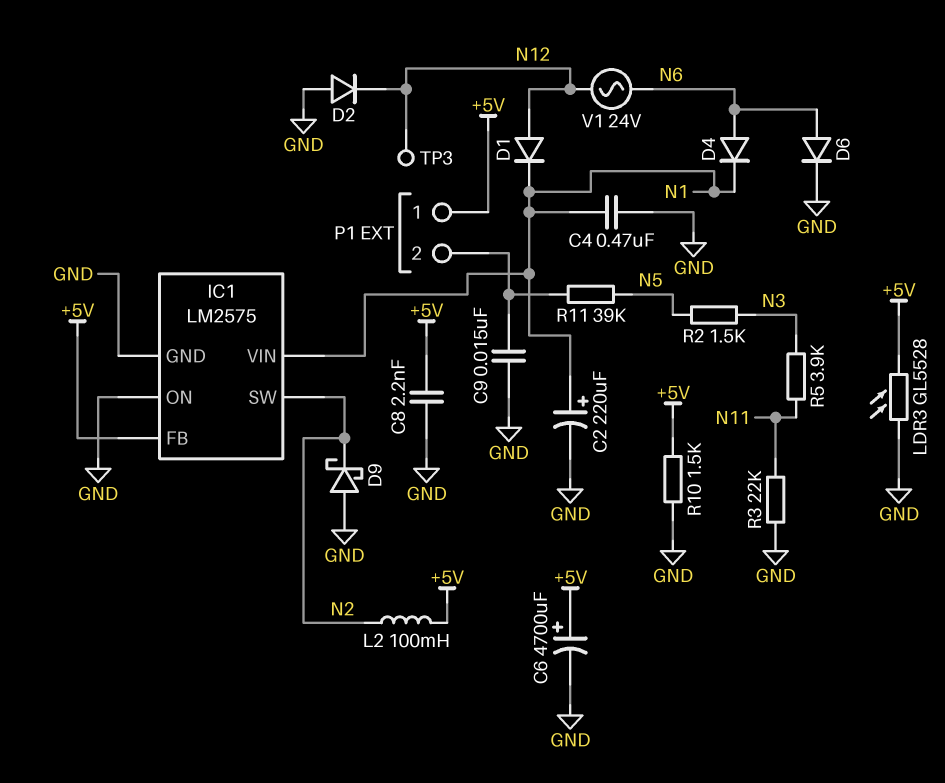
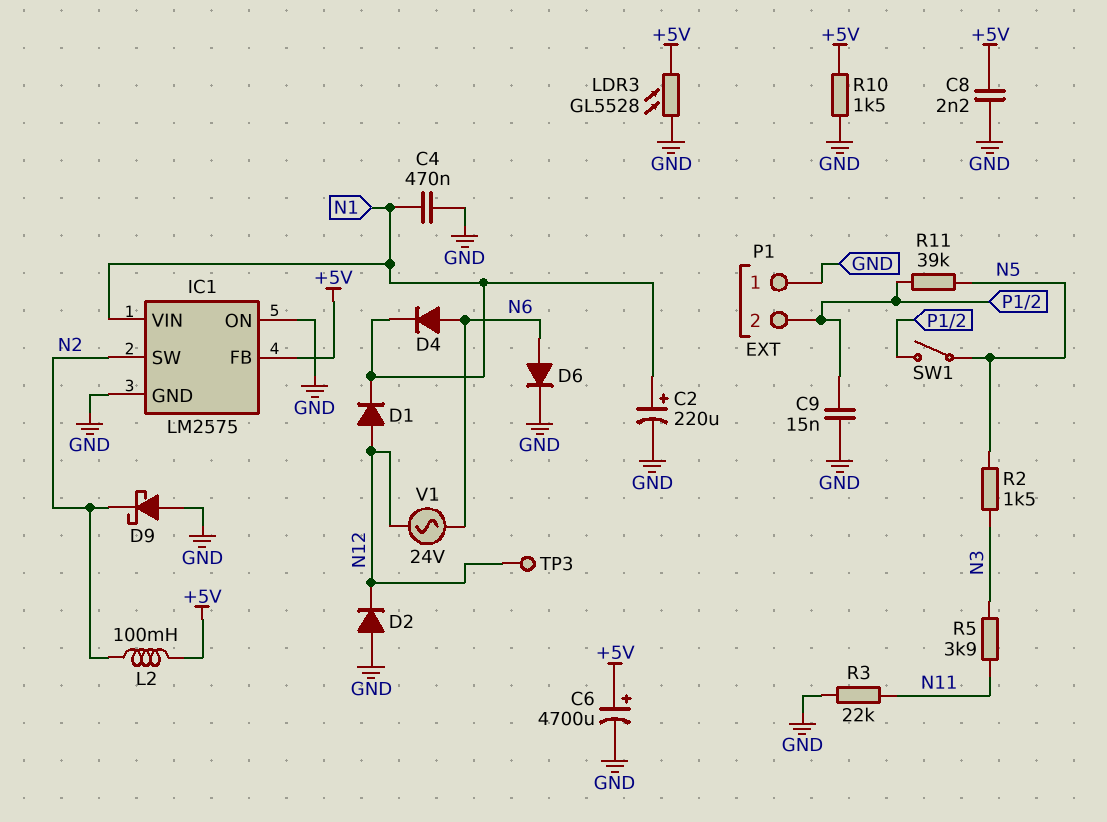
P1 pin 1: +5V -> GND
SW1: none -> switch (N5, P1/2)

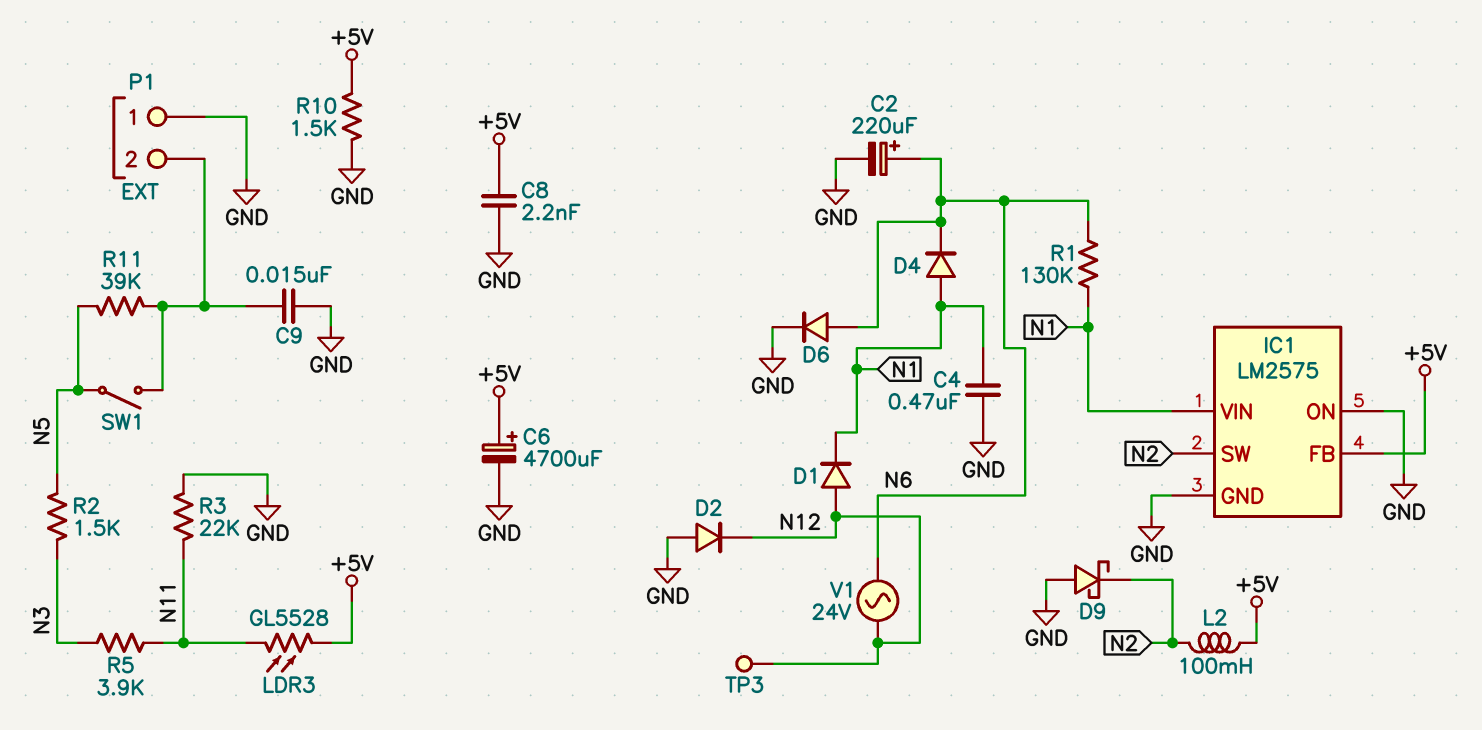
C2: 220uF (plus N1, minus GND) -> 220uF (plus N6, minus GND)
D4: diode (A N6, K N1) -> diode (A N1, K N6)
LDR3: GL5528 (+5V, GND) -> GL5528 (+5V, N11)
R1: none -> 130k (N1, N6)

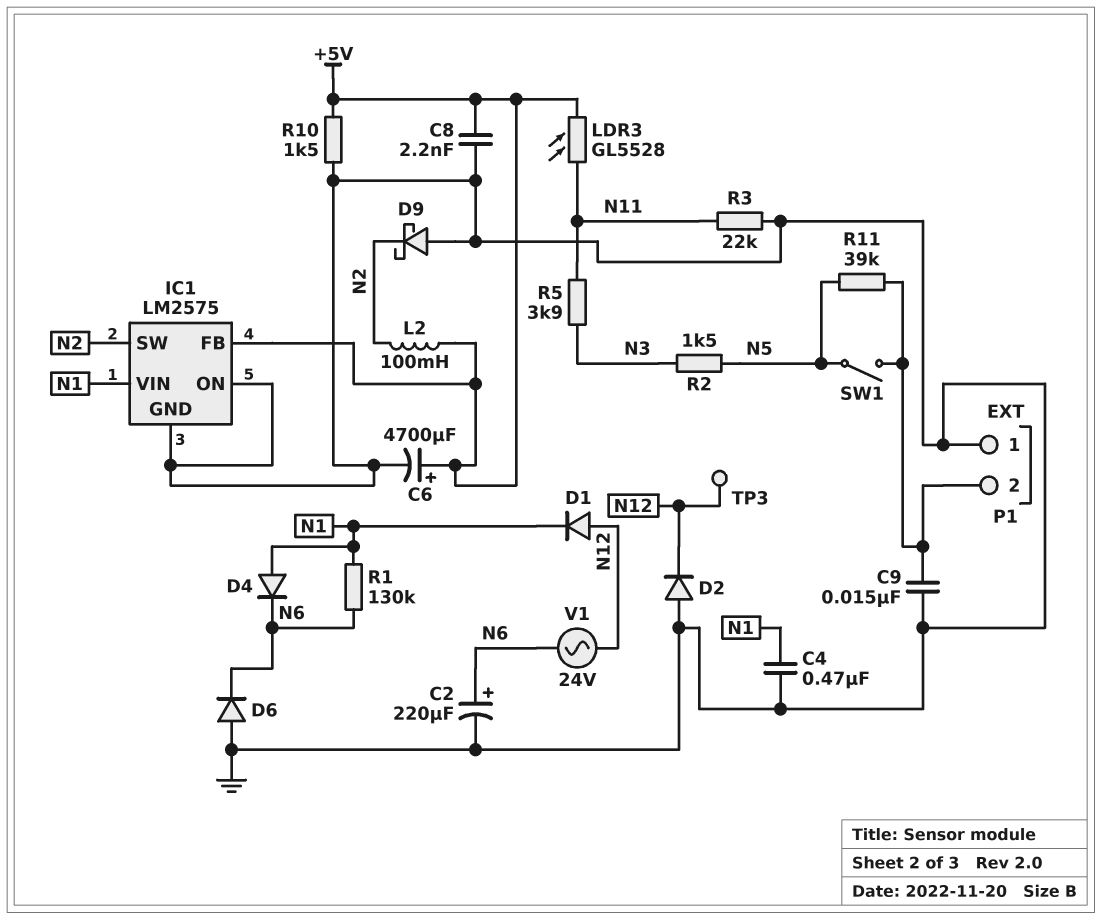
D6: diode (A N6, K GND) -> diode (A GND, K N6)

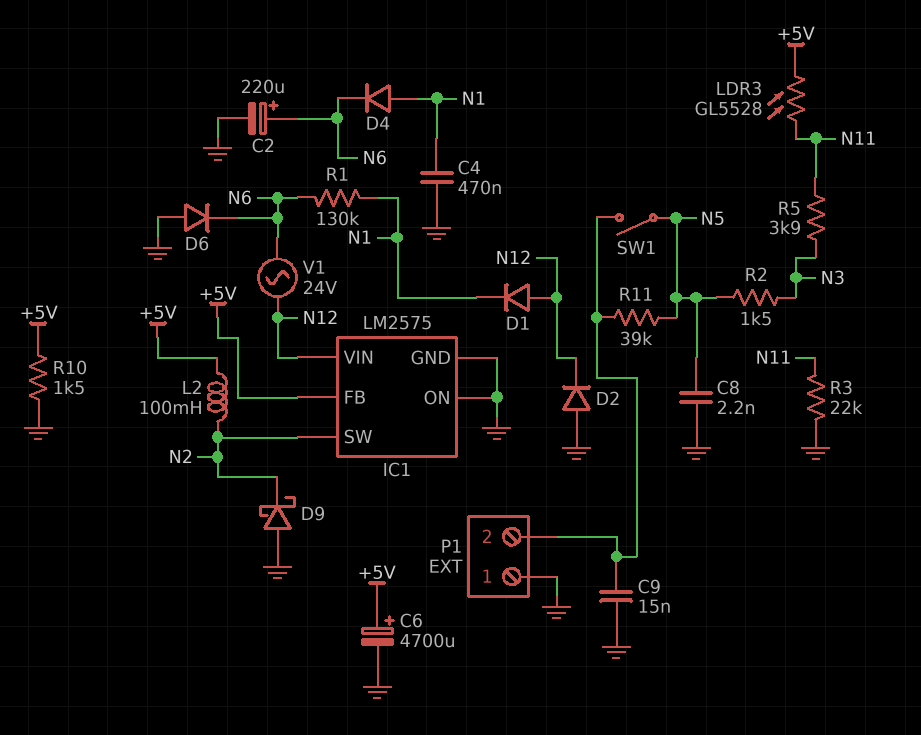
C8: 2.2nF (+5V, GND) -> 2.2nF (GND, N5)
IC1 pin VIN: N1 -> N12
TP3: test point (N12) -> none

